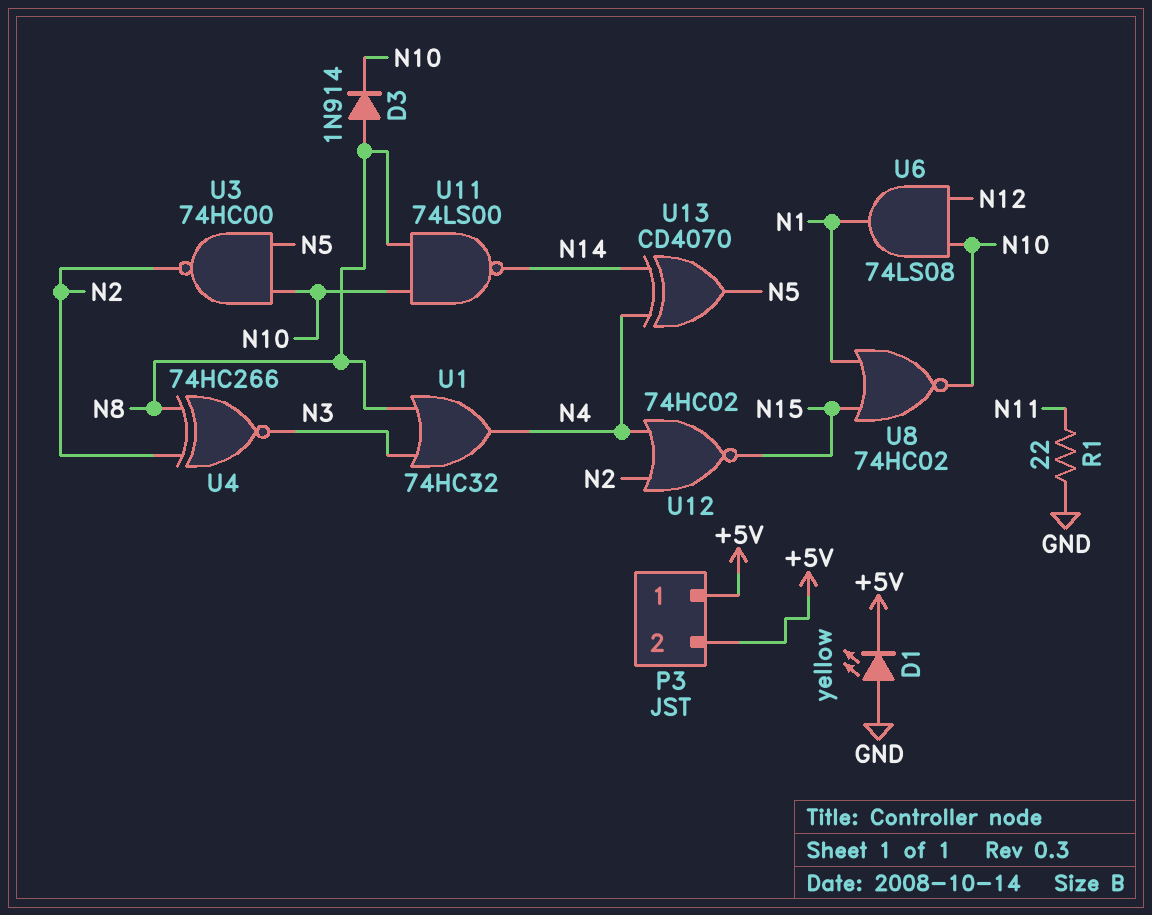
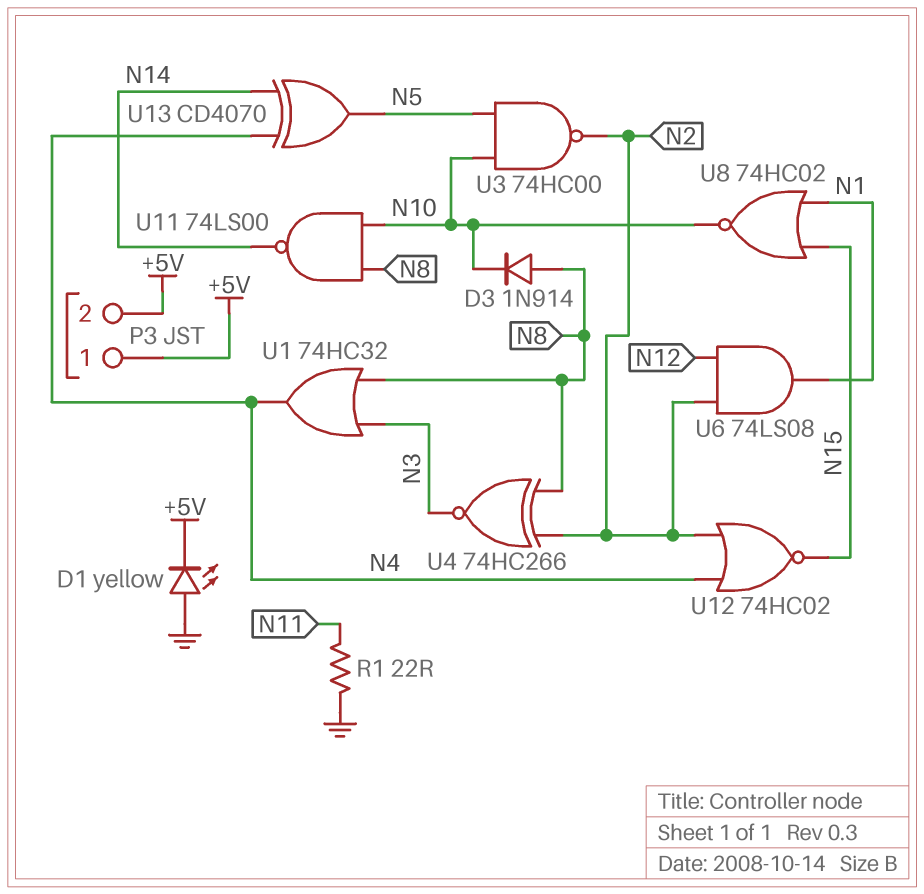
U6: AND 74LS08 (in N10, in N12, out N1) -> AND 74LS08 (in N2, in N12, out N1)

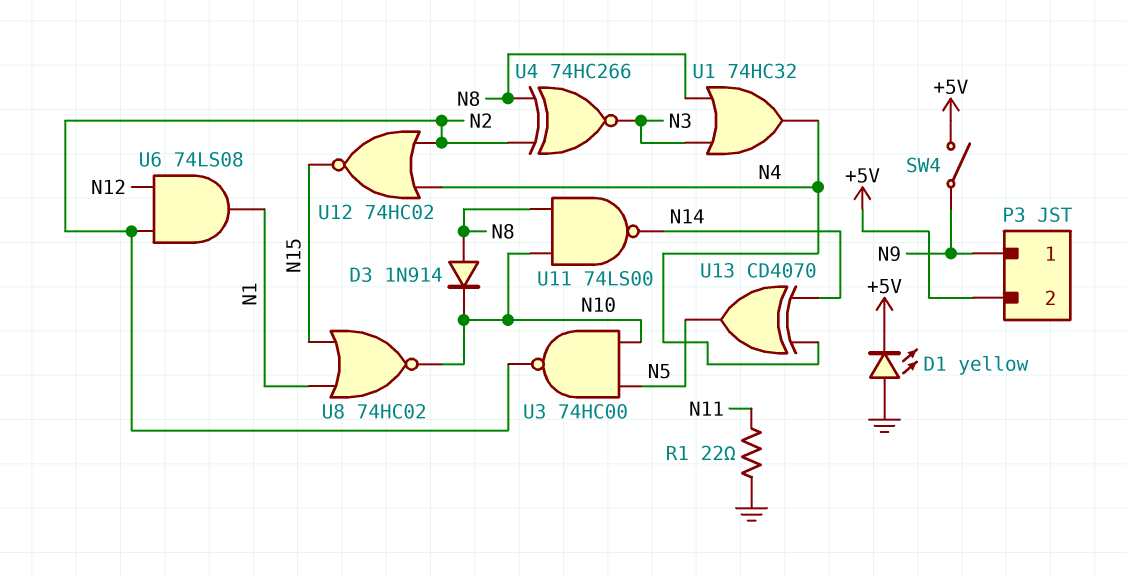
P3 pin 1: +5V -> N9
SW4: none -> switch (+5V, N9)

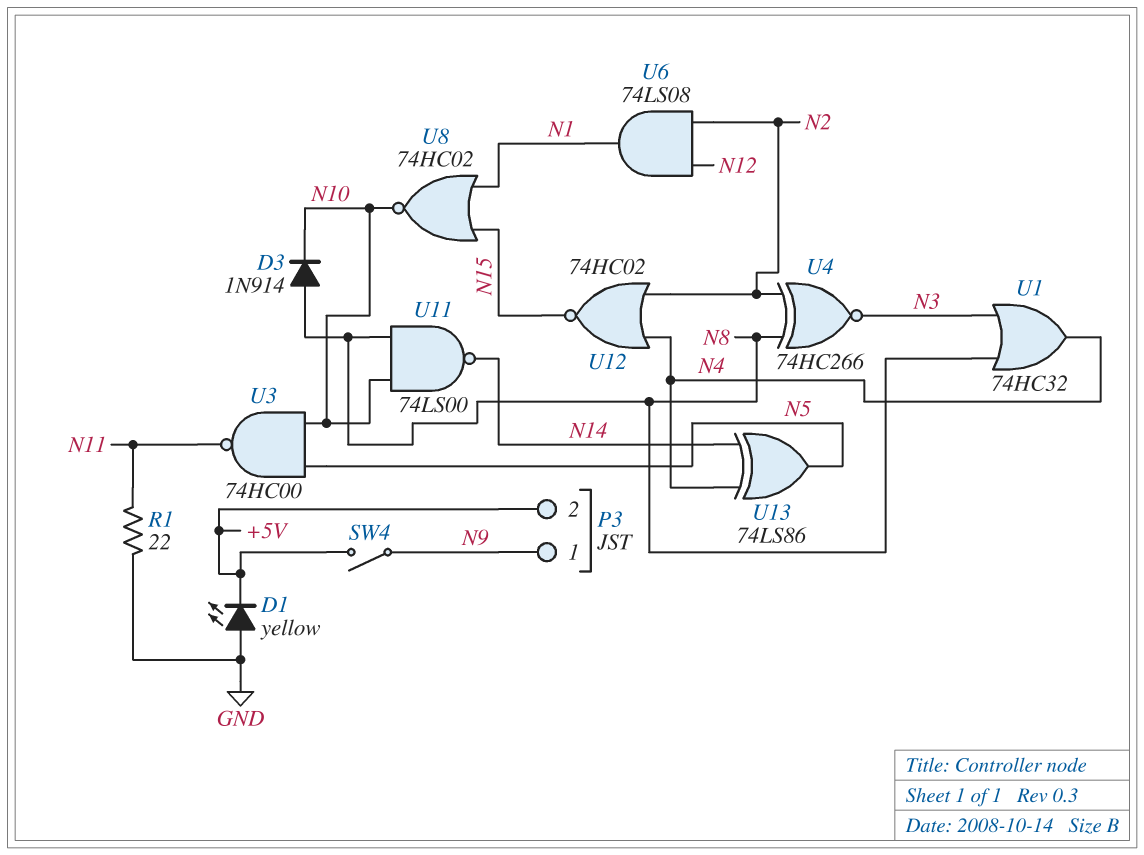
U3: NAND 74HC00 (in N5, in N10, out N2) -> NAND 74HC00 (in N5, in N10, out N11)
U13: XOR CD4070 (in N4, in N14, out N5) -> XOR 74LS86 (in N4, in N14, out N5)

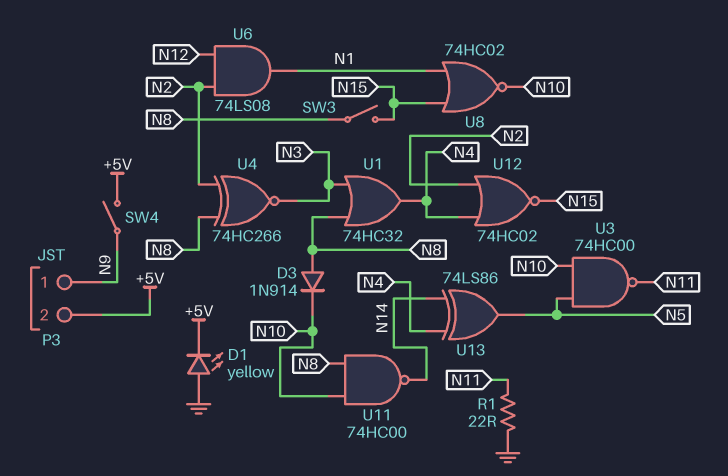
SW3: none -> switch (N8, N15)
U11: NAND 74LS00 (in N8, in N10, out N14) -> NAND 74HC00 (in N8, in N10, out N14)

